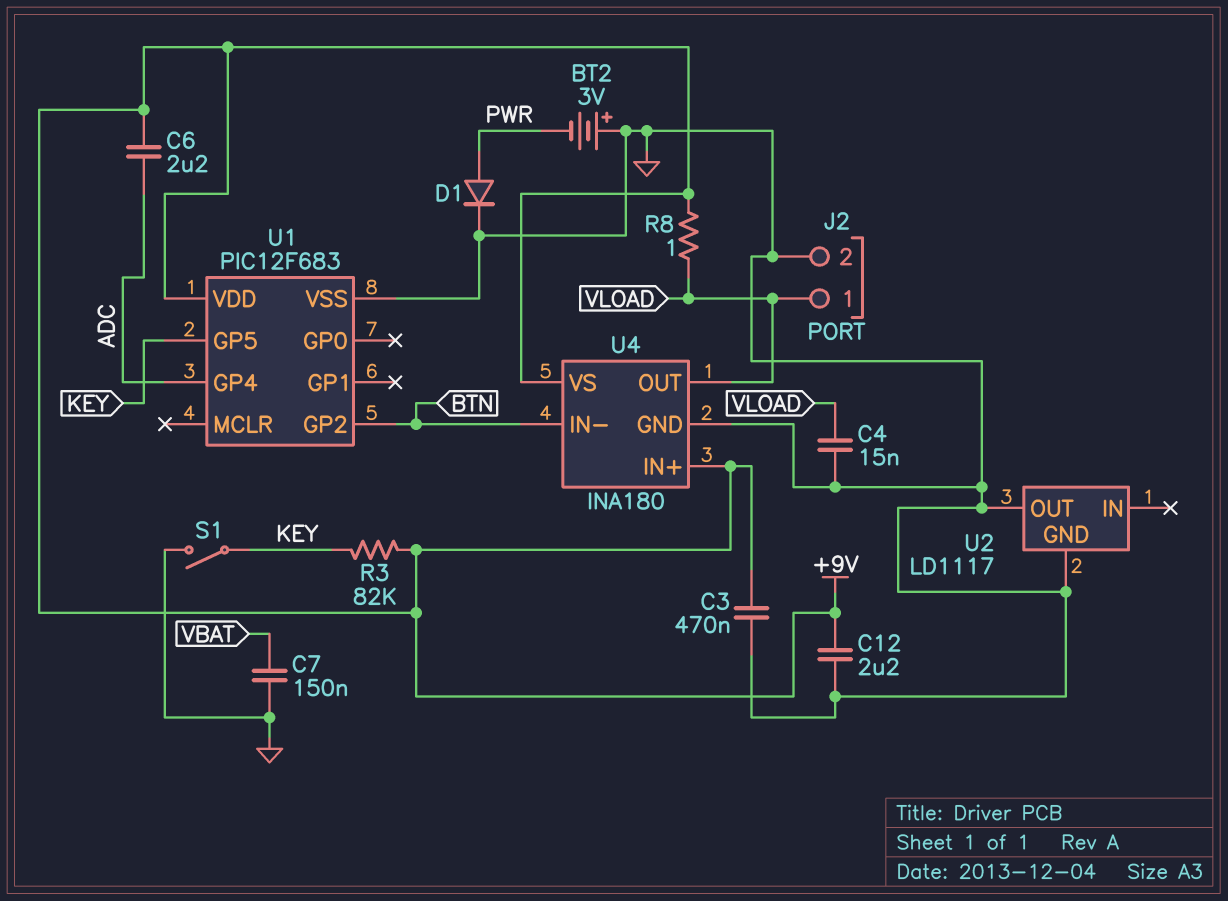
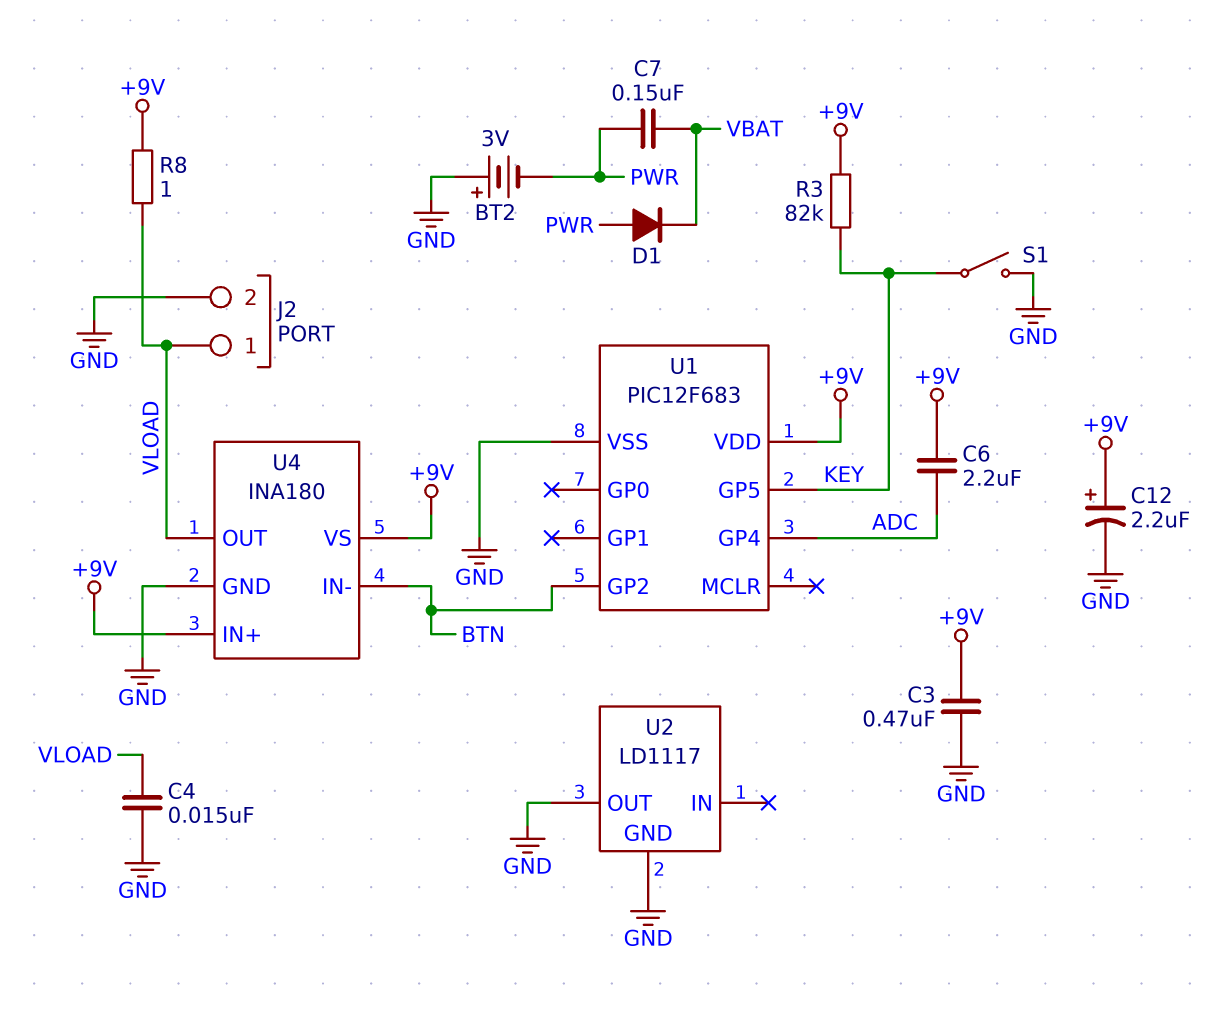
C7: 150nF (GND, VBAT) -> 150nF (PWR, VBAT)
C12: 2.2uF (+9V, GND) -> 2.2uF (plus +9V, minus GND)
D1: diode (A PWR, K GND) -> diode (A PWR, K VBAT)

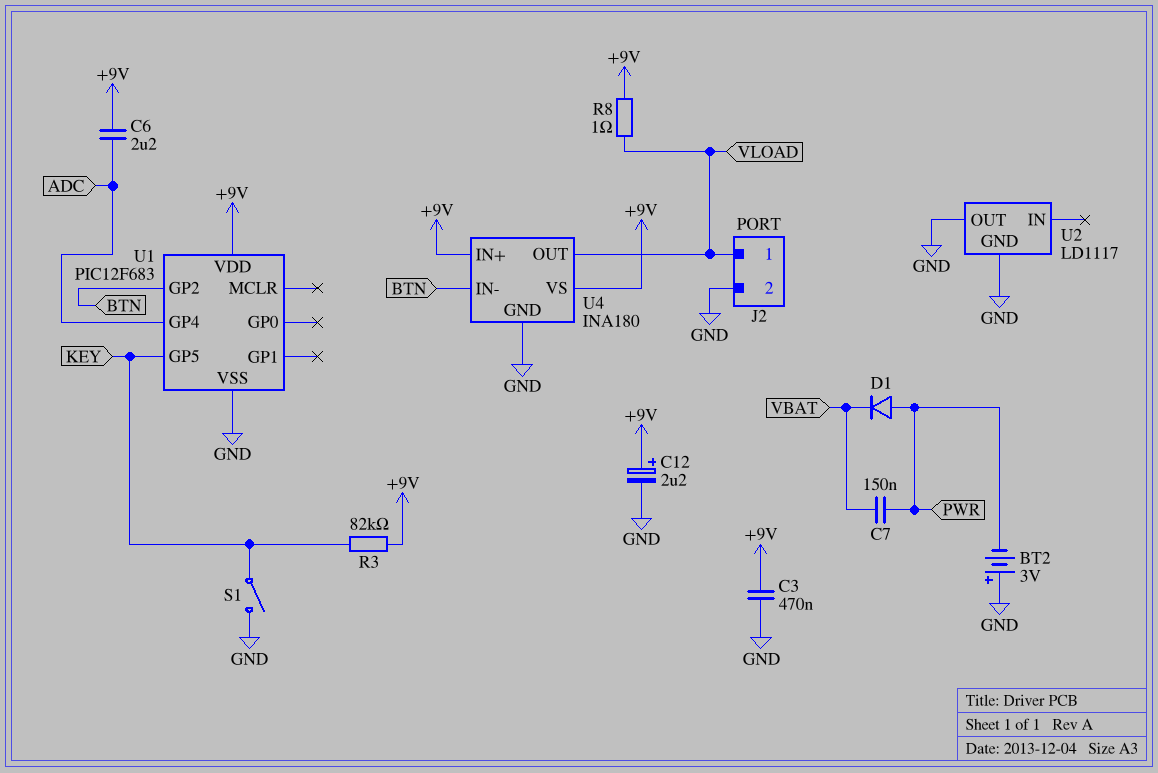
C4: 15nF (GND, VLOAD) -> none

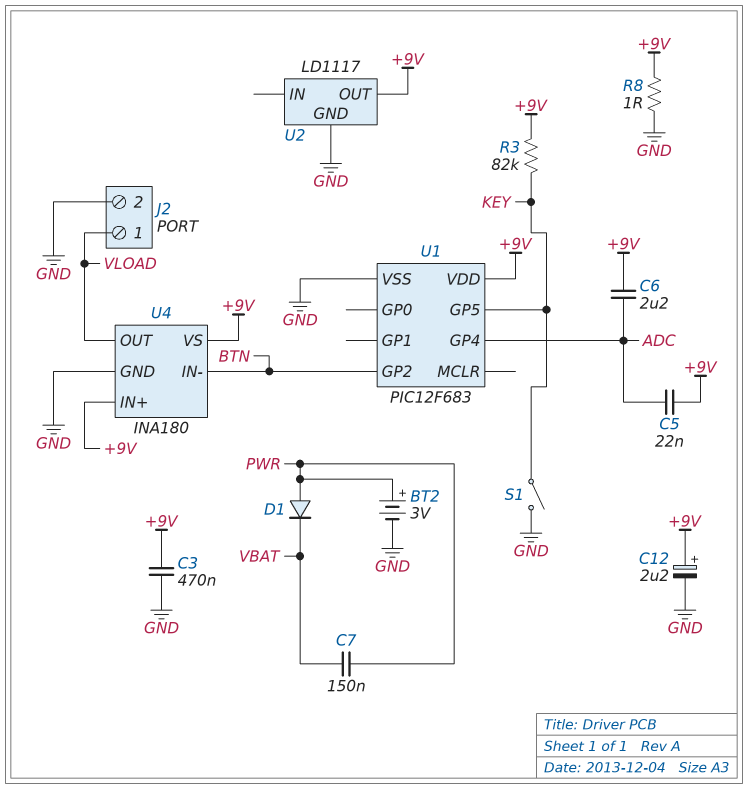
BT2: 3V (plus GND, minus PWR) -> 3V (plus PWR, minus GND)
C5: none -> 22nF (+9V, ADC)
R8: 1 (+9V, VLOAD) -> 1 (+9V, GND)
U2 pin OUT: GND -> +9V

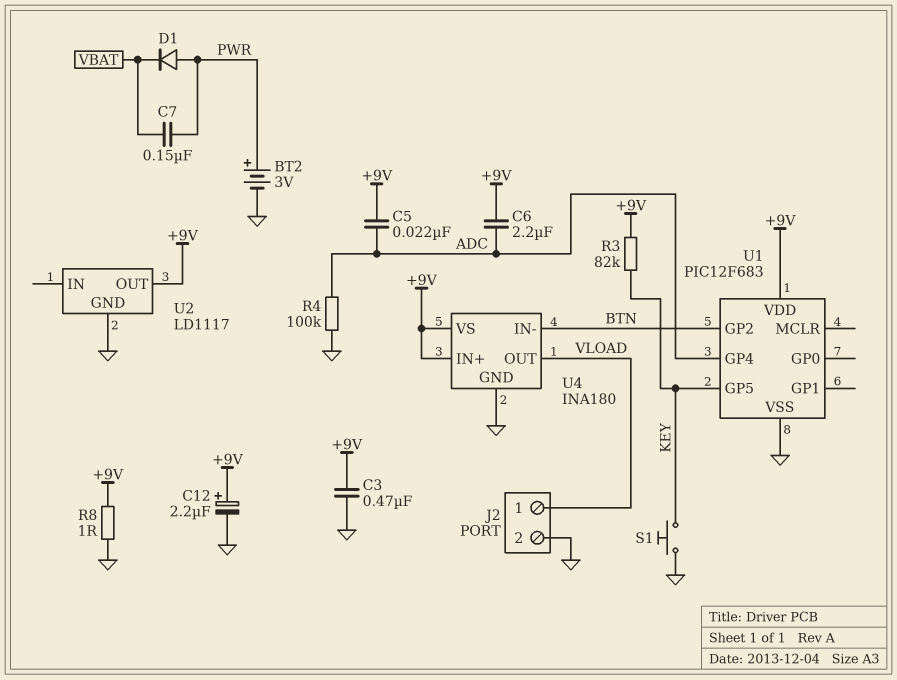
R4: none -> 100k (ADC, GND)
S1: switch (GND, KEY) -> button (GND, KEY)

